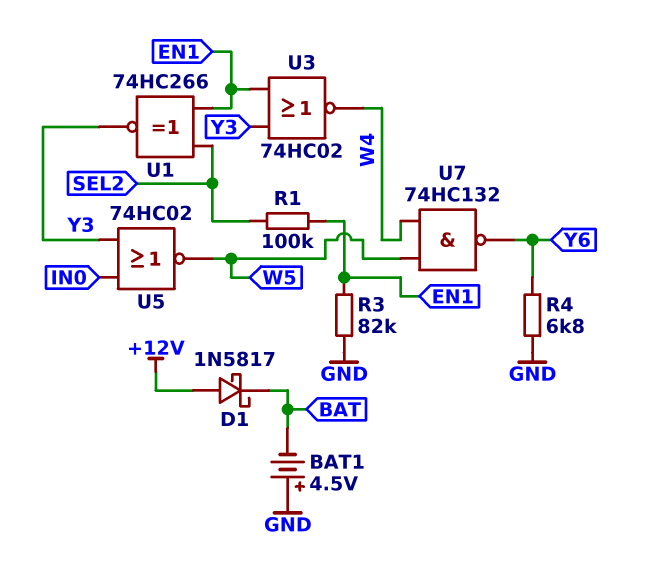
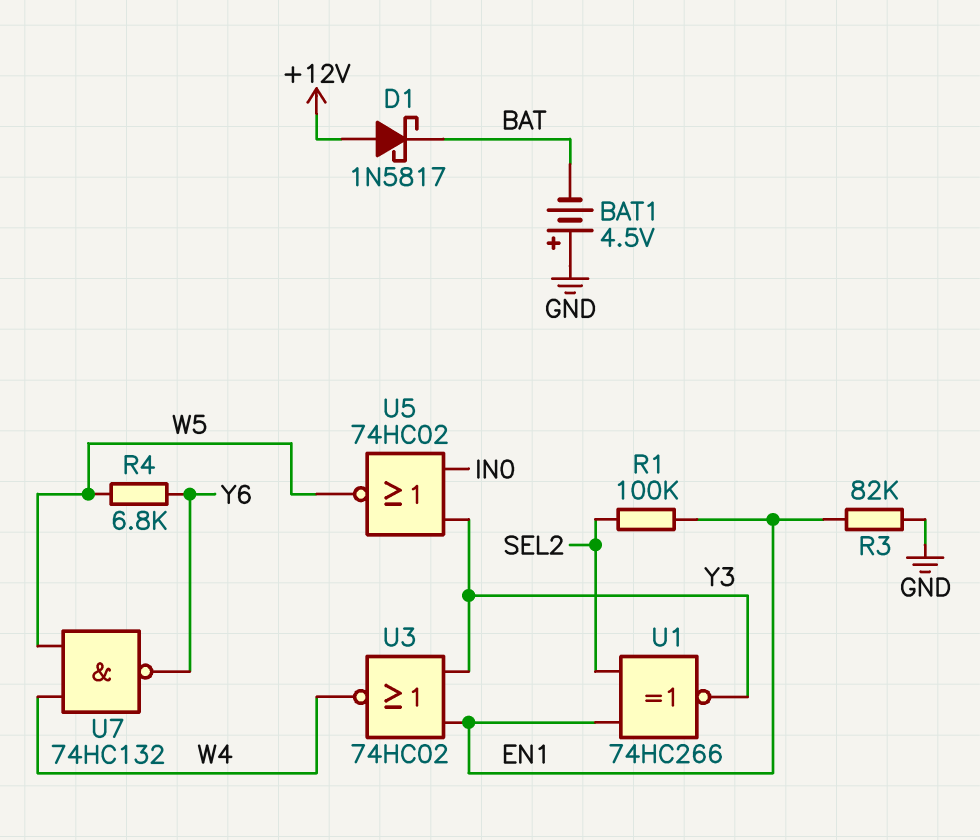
R4: 6.8k (GND, Y6) -> 6.8k (W5, Y6)

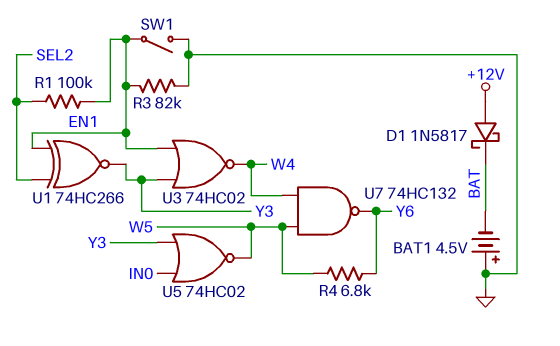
SW1: none -> switch (EN1, GND)

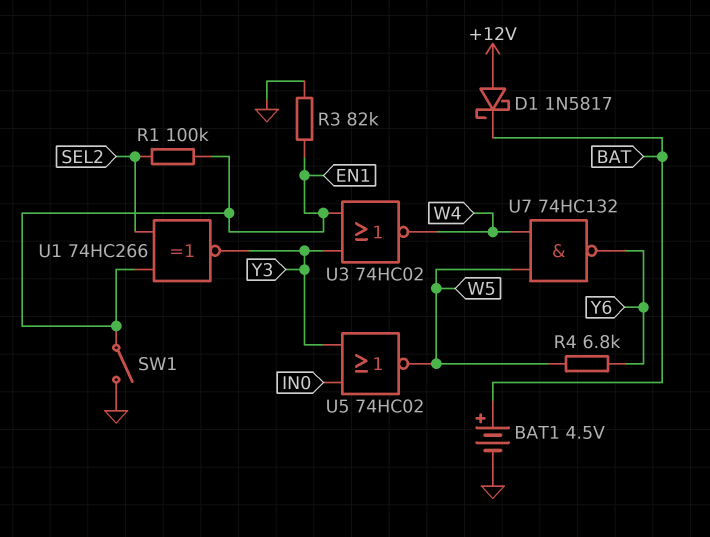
BAT1: 4.5V (plus GND, minus BAT) -> 4.5V (plus BAT, minus GND)

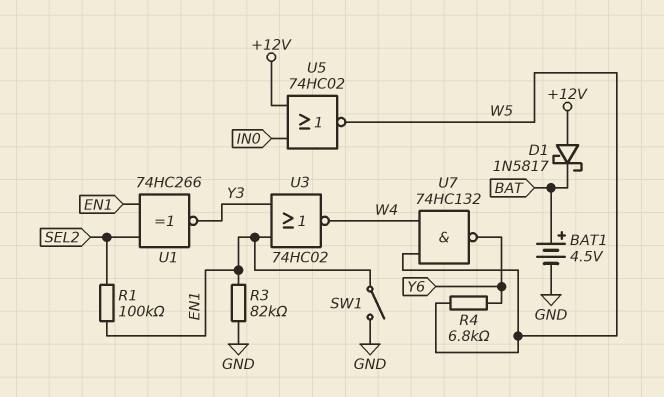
U5: NOR 74HC02 (in IN0, in Y3, out W5) -> NOR 74HC02 (in +12V, in IN0, out W5)

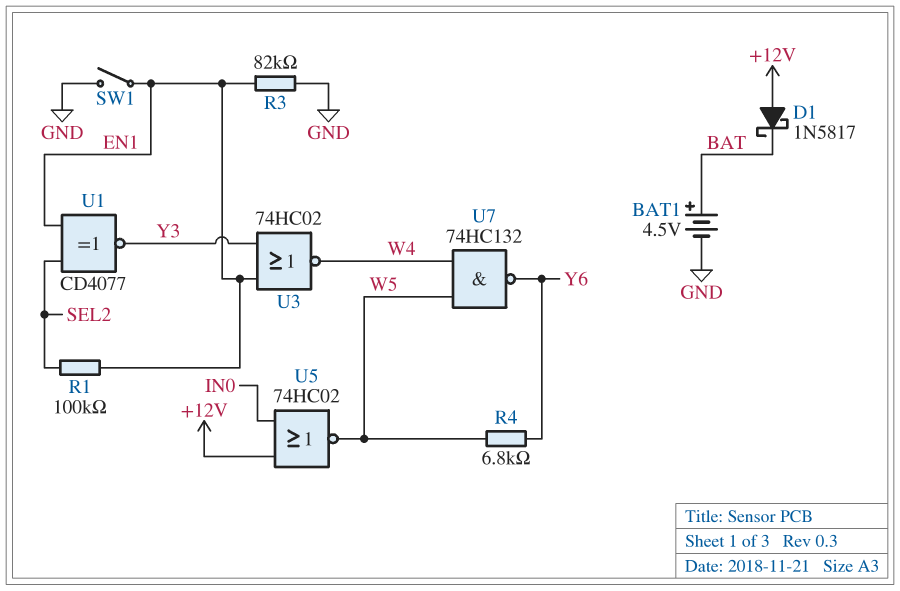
U1: XNOR 74HC266 (in EN1, in SEL2, out Y3) -> XNOR CD4077 (in EN1, in SEL2, out Y3)

